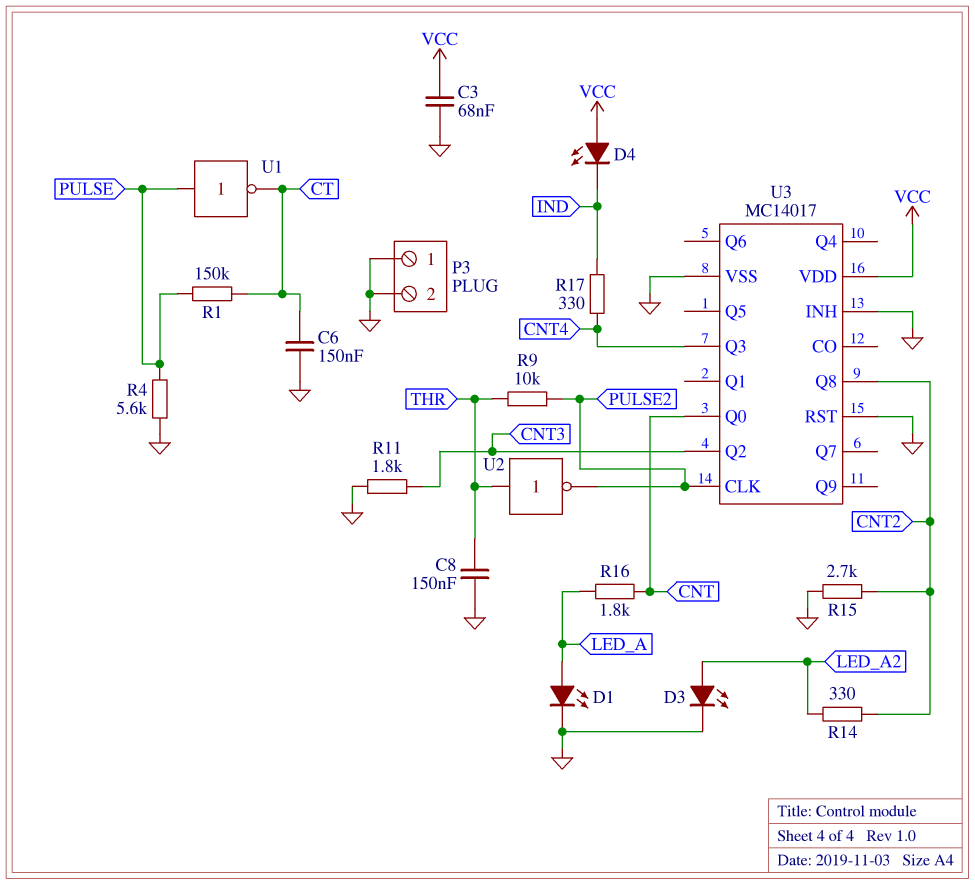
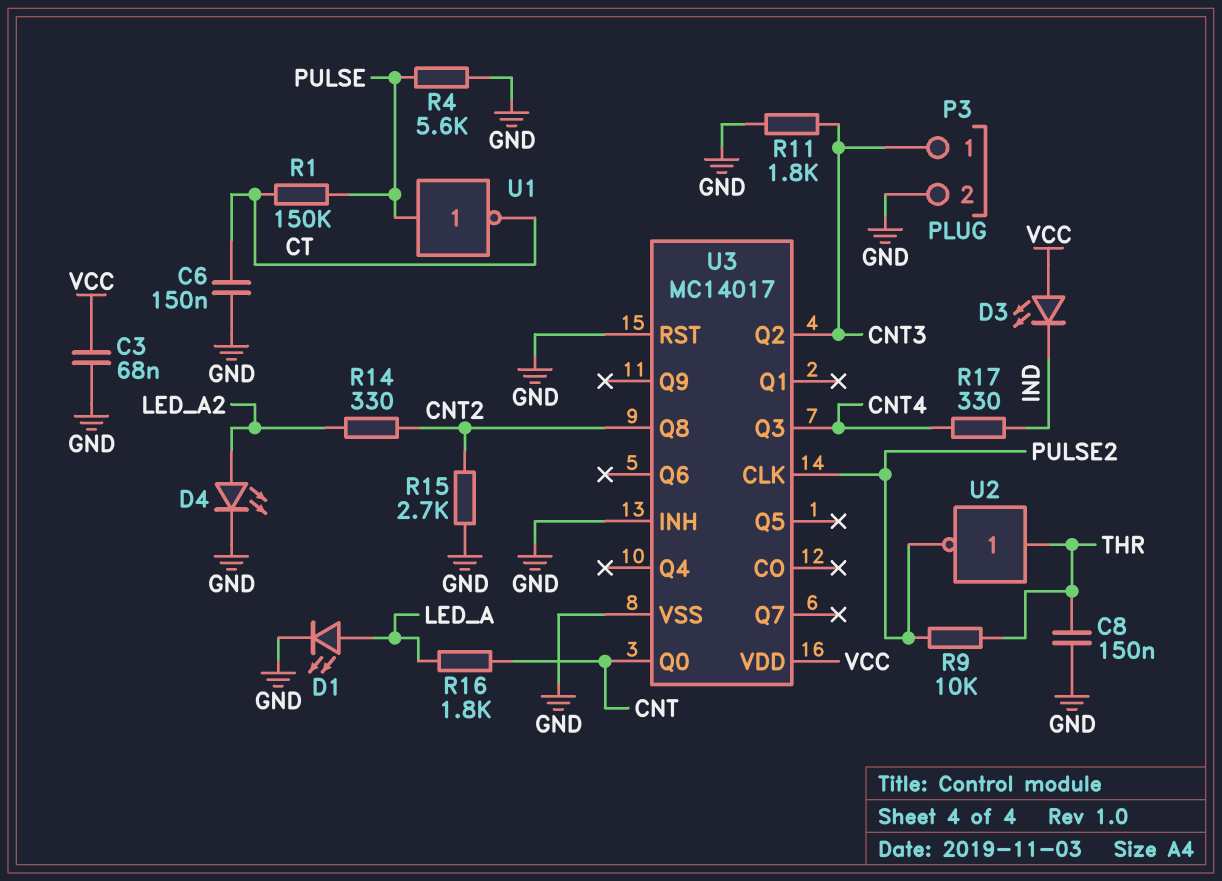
D3: LED (A LED_A2, K GND) -> LED (A VCC, K IND)
D4: LED (A VCC, K IND) -> LED (A LED_A2, K GND)
P3 pin 1: GND -> CNT3

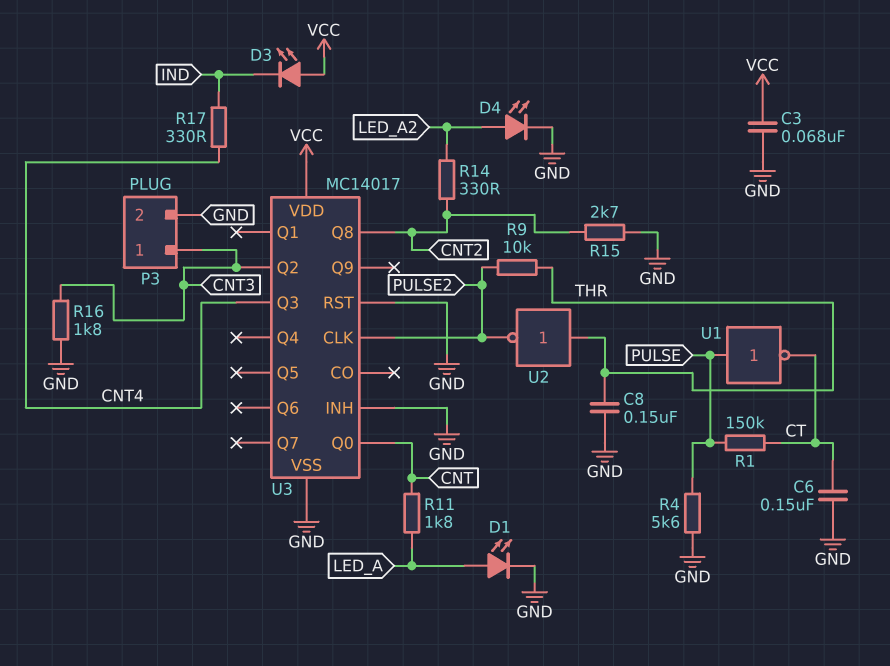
R11: 1.8k (CNT3, GND) -> 1.8k (CNT, LED_A)
R16: 1.8k (CNT, LED_A) -> 1.8k (CNT3, GND)

